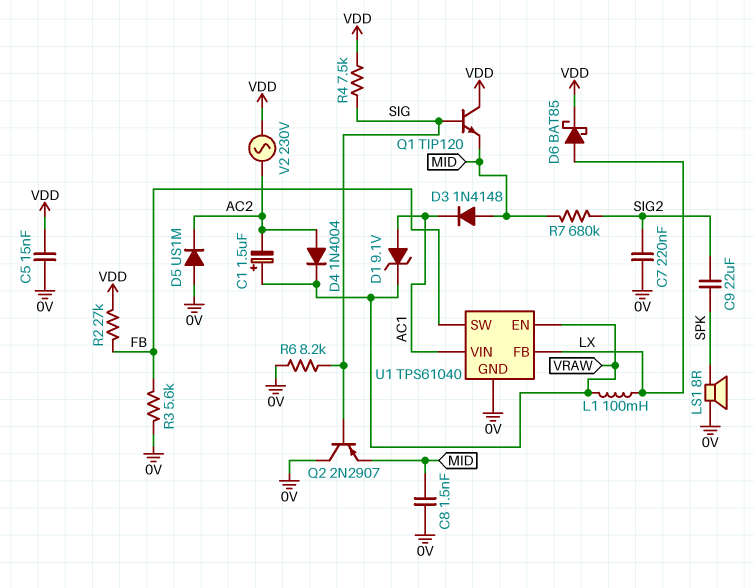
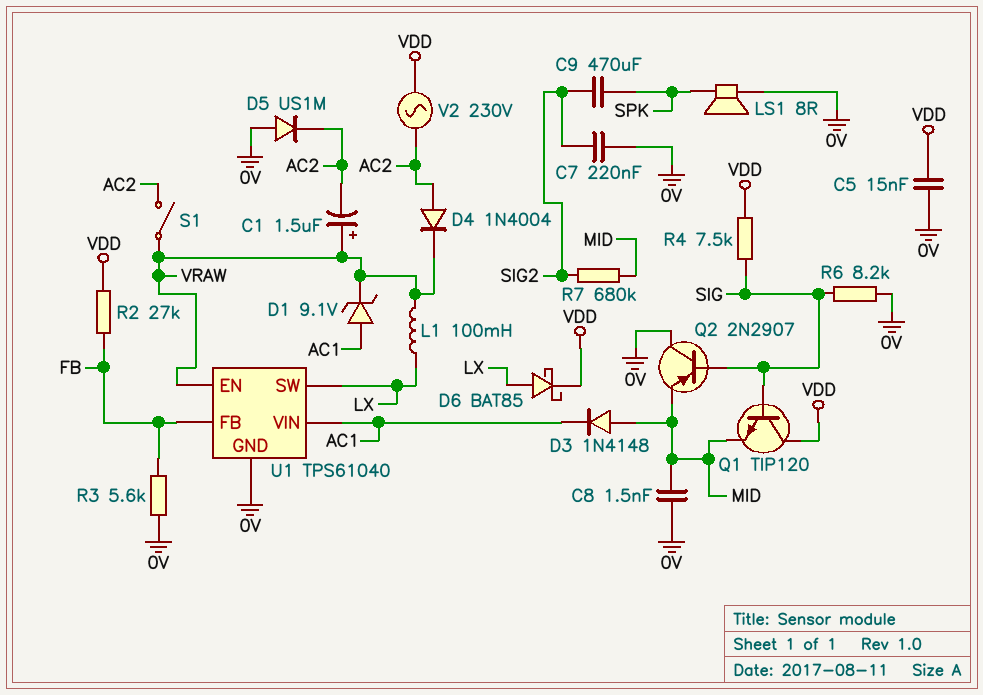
C9: 22uF (SIG2, SPK) -> 470uF (SIG2, SPK)
S1: none -> switch (AC2, VRAW)
U1 pin FB: LX -> FB
U1 pin SW: FB -> LX

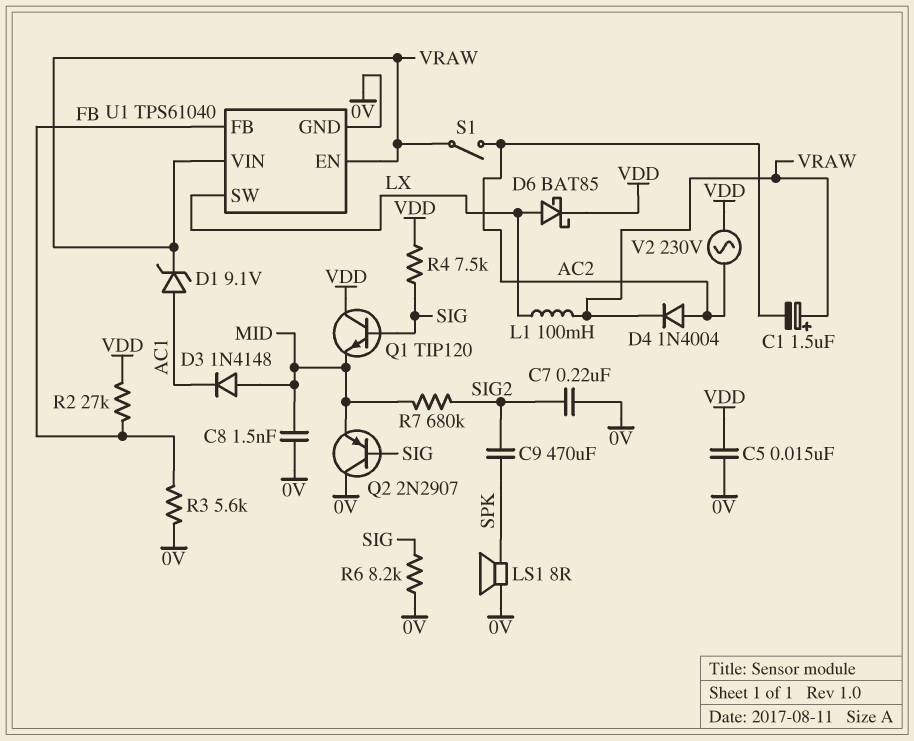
D5: diode US1M (A 0V, K AC2) -> none
U1 pin VIN: AC1 -> VRAW

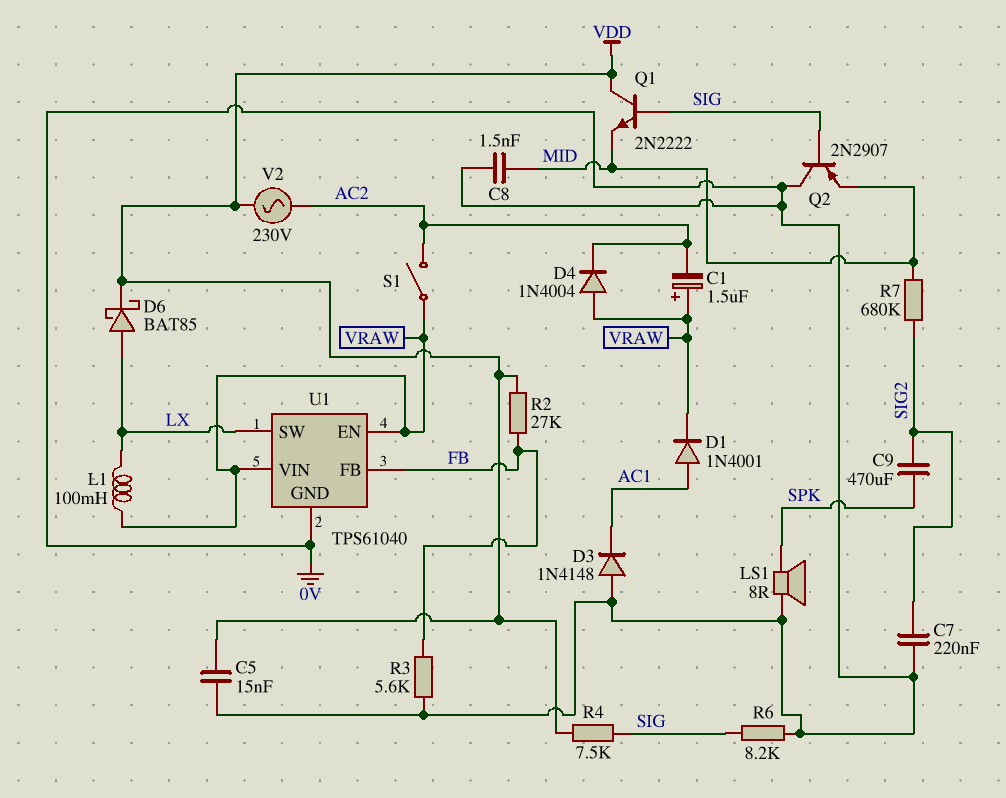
D1: zener 9.1V (A AC1, K VRAW) -> diode 1N4001 (A AC1, K VRAW)
D3: diode 1N4148 (A MID, K AC1) -> diode 1N4148 (A 0V, K AC1)
D4: diode 1N4004 (A AC2, K VRAW) -> diode 1N4004 (A VRAW, K AC2)
Q1: NPN TIP120 (B SIG, C VDD, E MID) -> NPN 2N2222 (B SIG, C VDD, E MID)

